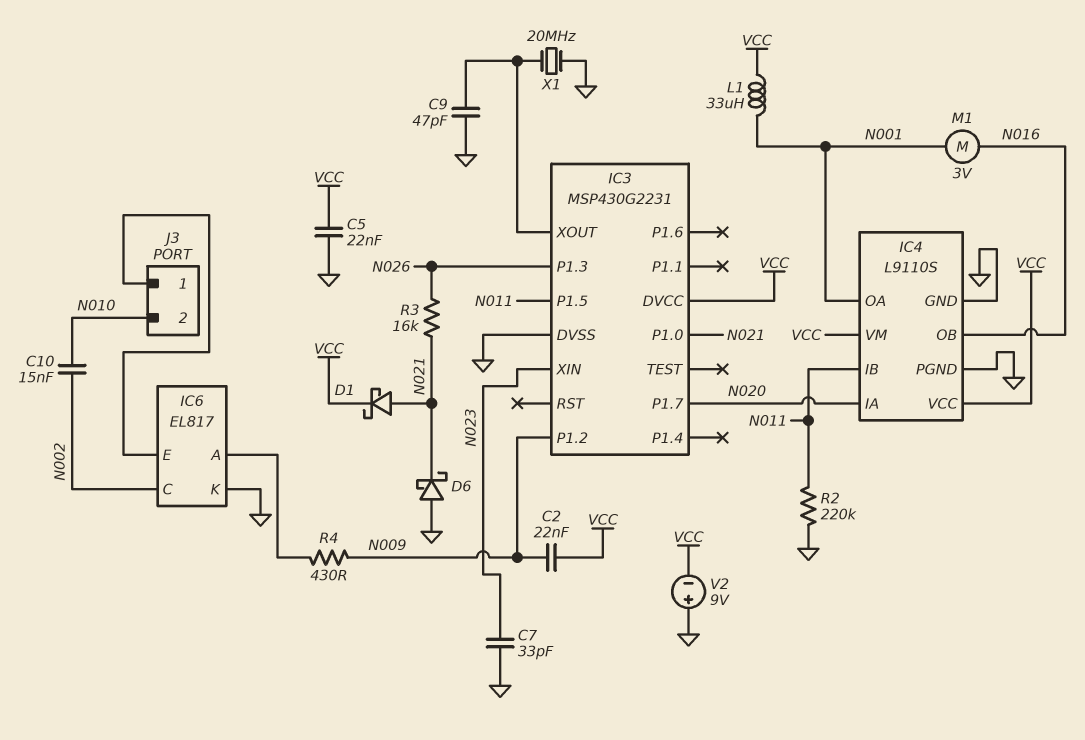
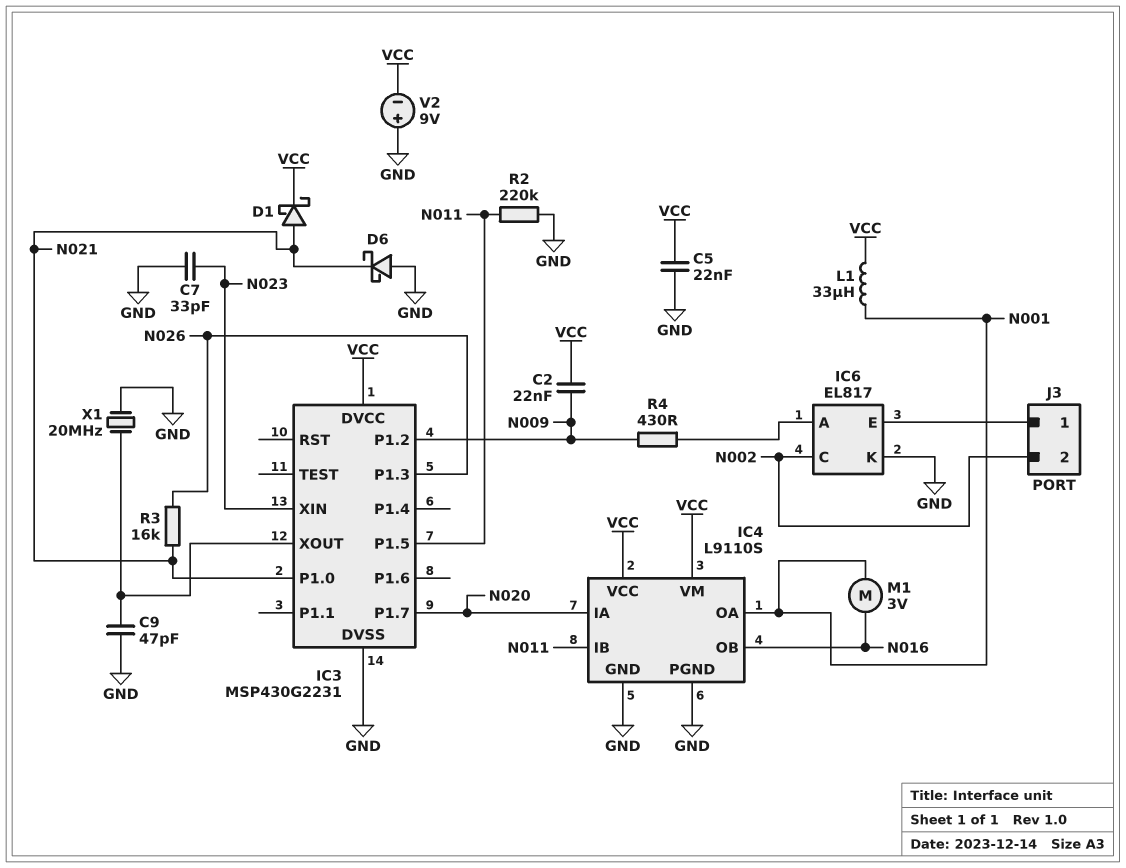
C10: 15nF (N002, N010) -> none
J3 pin 2: N010 -> N002

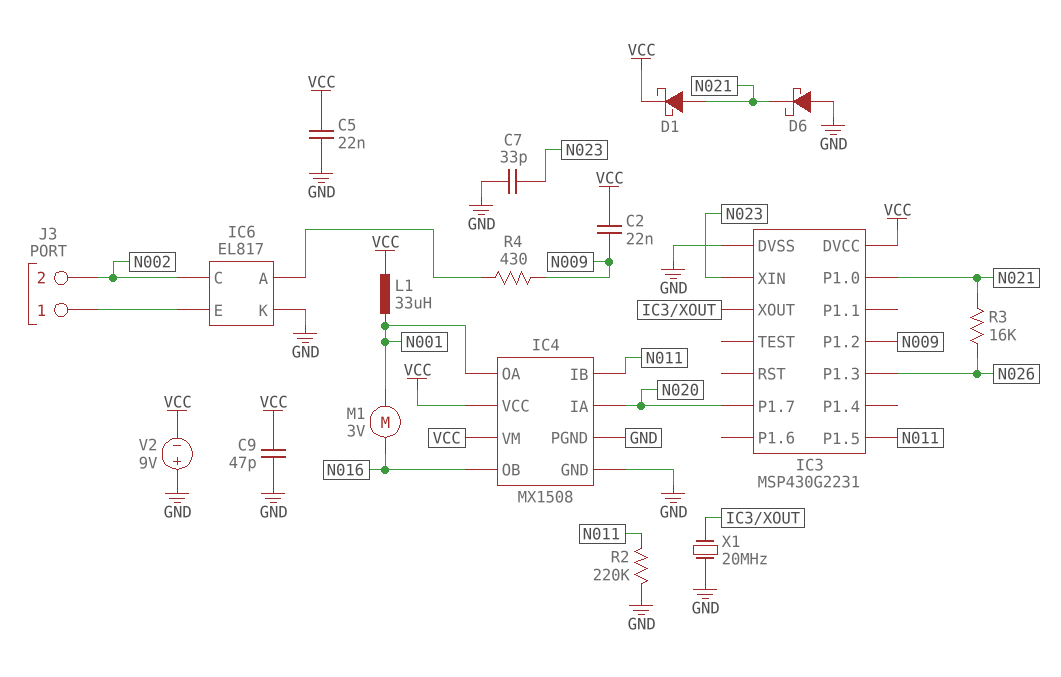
C9: 47pF (GND, IC3/XOUT) -> 47pF (GND, VCC)
IC4: L9110S -> MX1508

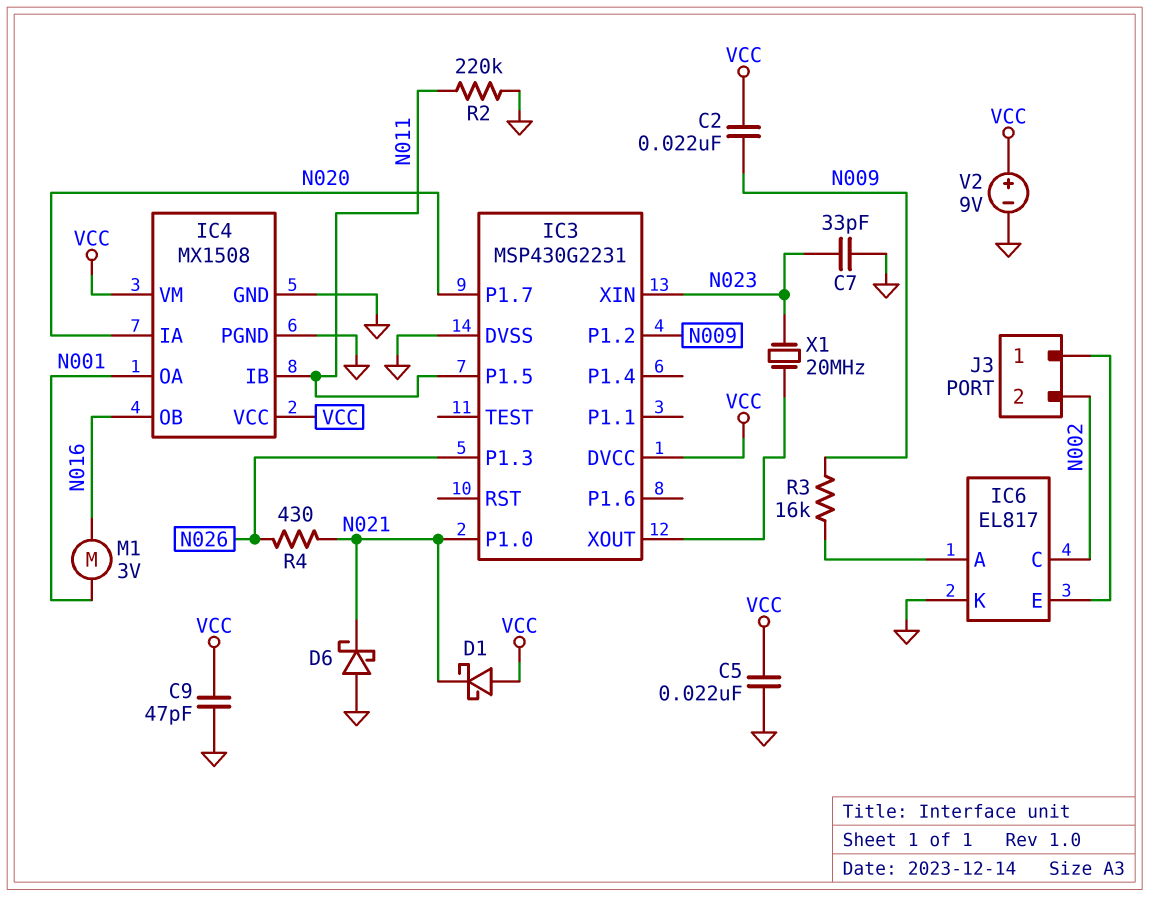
D1: schottky (A N021, K VCC) -> schottky (A VCC, K N021)
L1: 33uH (N001, VCC) -> none
R3: 16k (N021, N026) -> 16k (IC6/A, N009)
R4: 430 (IC6/A, N009) -> 430 (N021, N026)
V2: 9V (plus GND, minus VCC) -> 9V (plus VCC, minus GND)
X1: 20MHz (GND, IC3/XOUT) -> 20MHz (IC3/XOUT, N023)

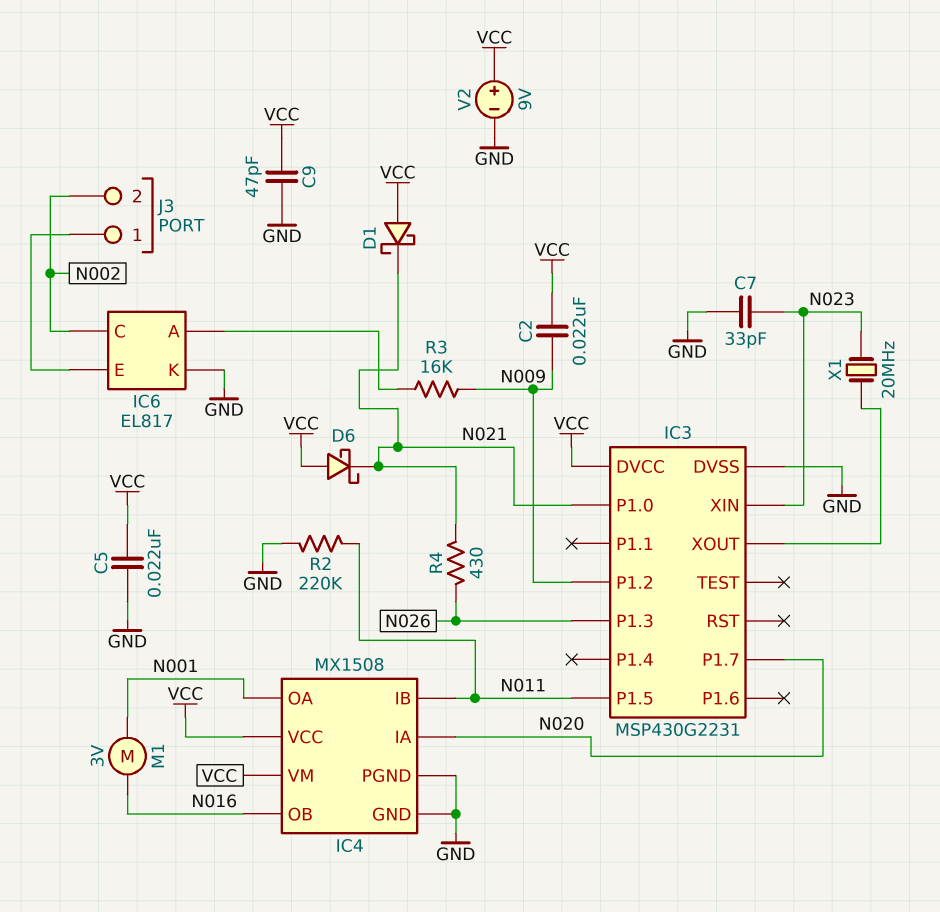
D6: schottky (A GND, K N021) -> schottky (A VCC, K N021)

